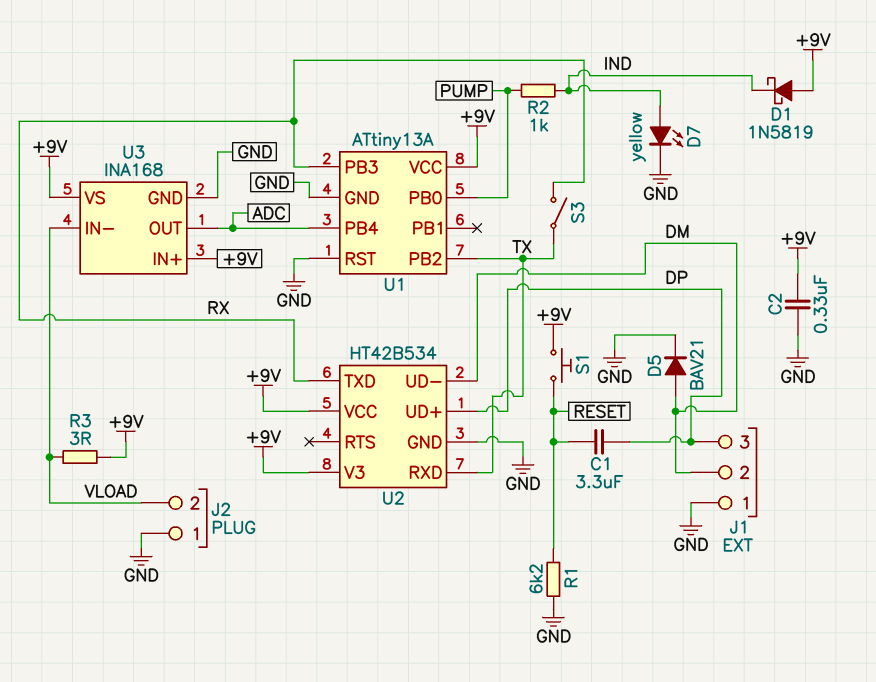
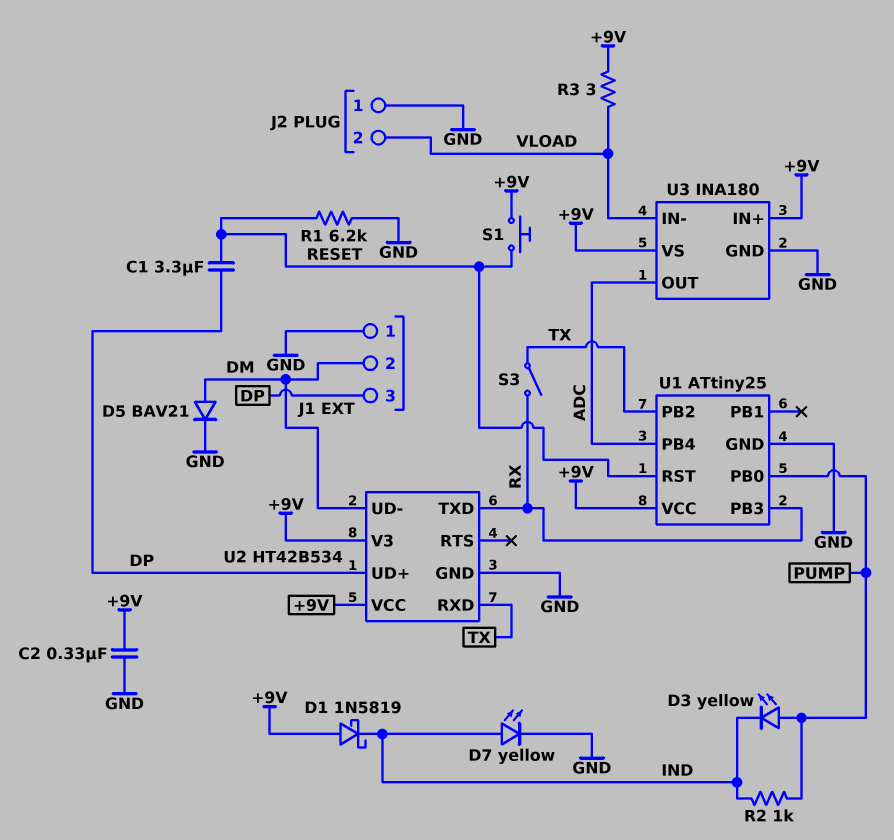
D3: none -> LED yellow (A PUMP, K IND)
U1: ATtiny13A -> ATtiny25
U1 pin RST: GND -> RESET
U3: INA168 -> INA180

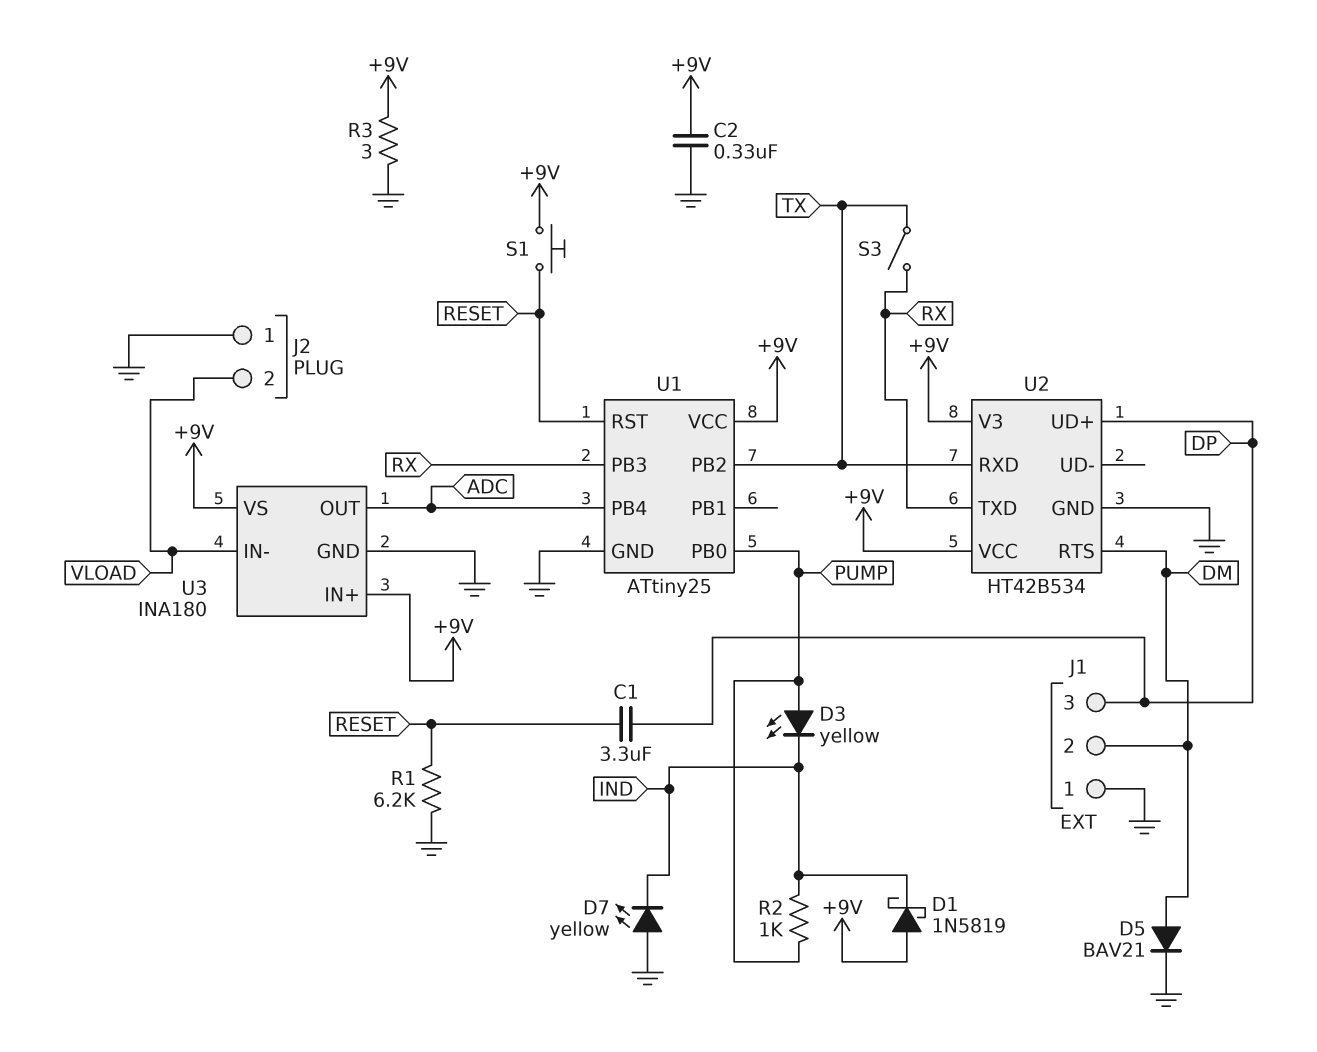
D7: LED yellow (A IND, K GND) -> LED yellow (A GND, K IND)
R3: 3 (+9V, VLOAD) -> 3 (+9V, GND)
U2 pin RTS: none -> DM
U2 pin UD-: DM -> none

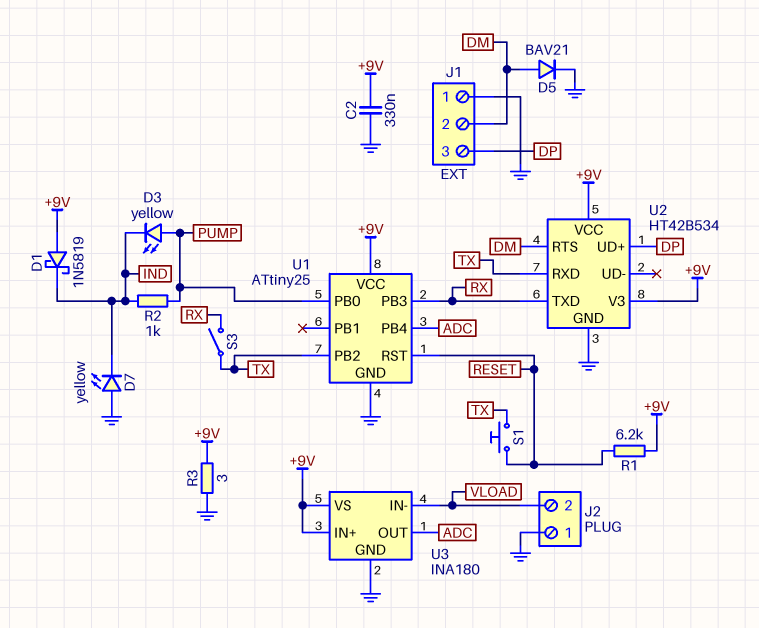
C1: 3.3uF (DP, RESET) -> none
R1: 6.2k (GND, RESET) -> 6.2k (+9V, RESET)
S1: button (+9V, RESET) -> button (RESET, TX)

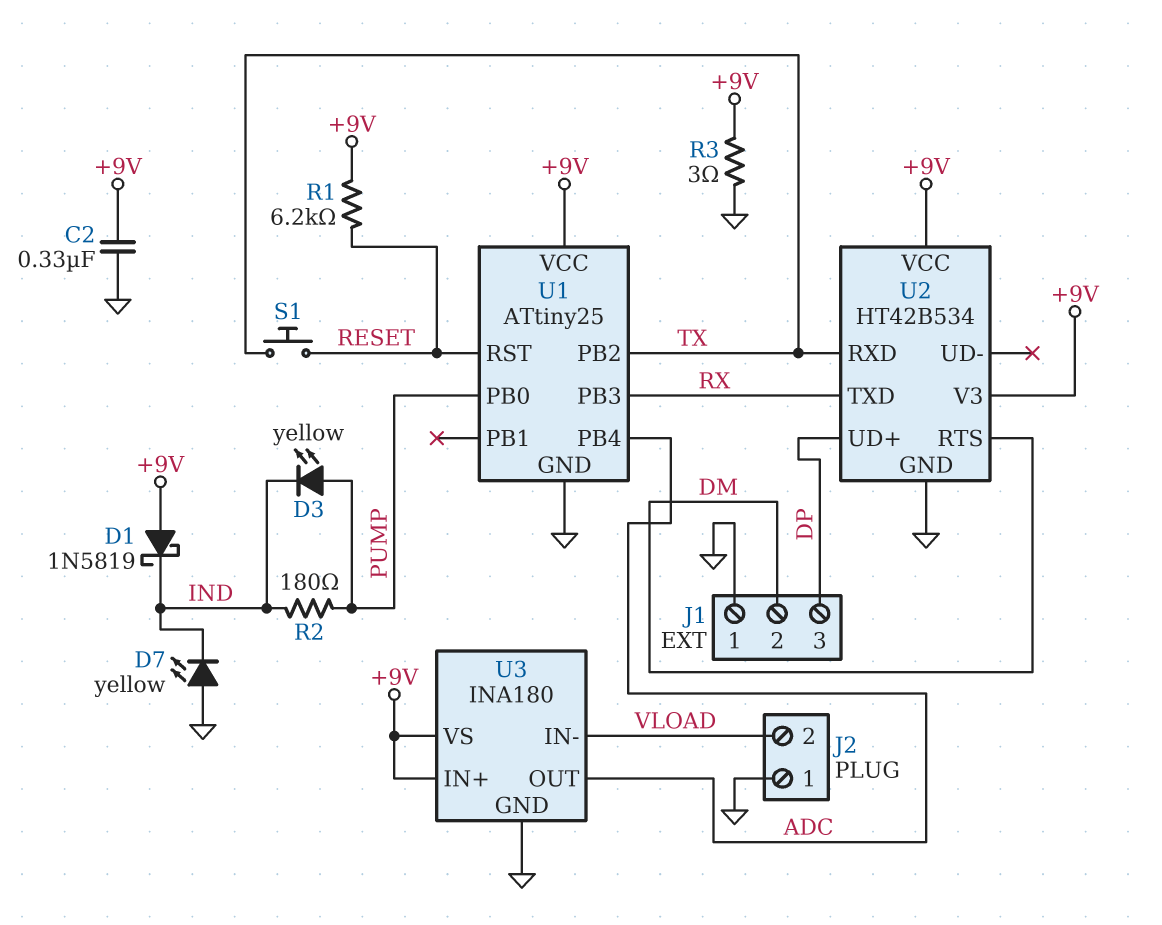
D5: diode BAV21 (A DM, K GND) -> none
R2: 1k (IND, PUMP) -> 180 (IND, PUMP)
S3: switch (RX, TX) -> none

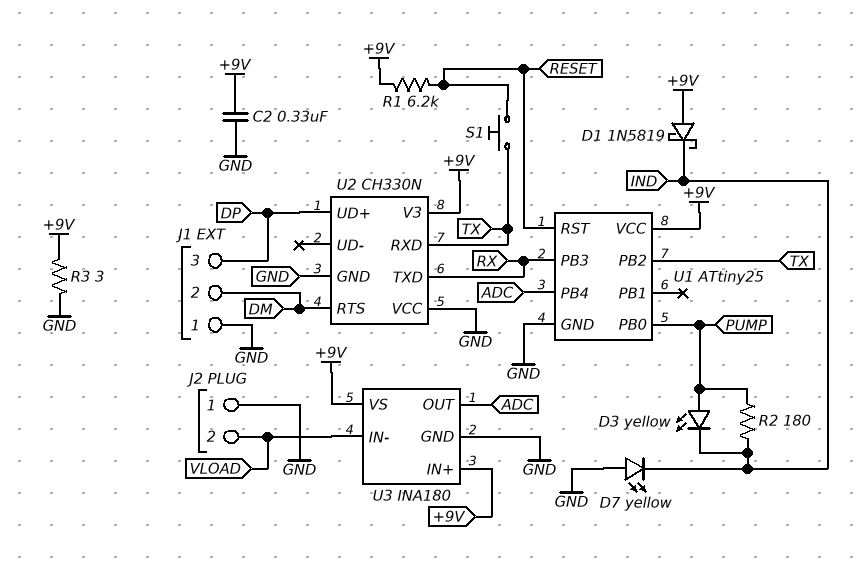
U2: HT42B534 -> CH330N
U2 pin VCC: +9V -> GND

